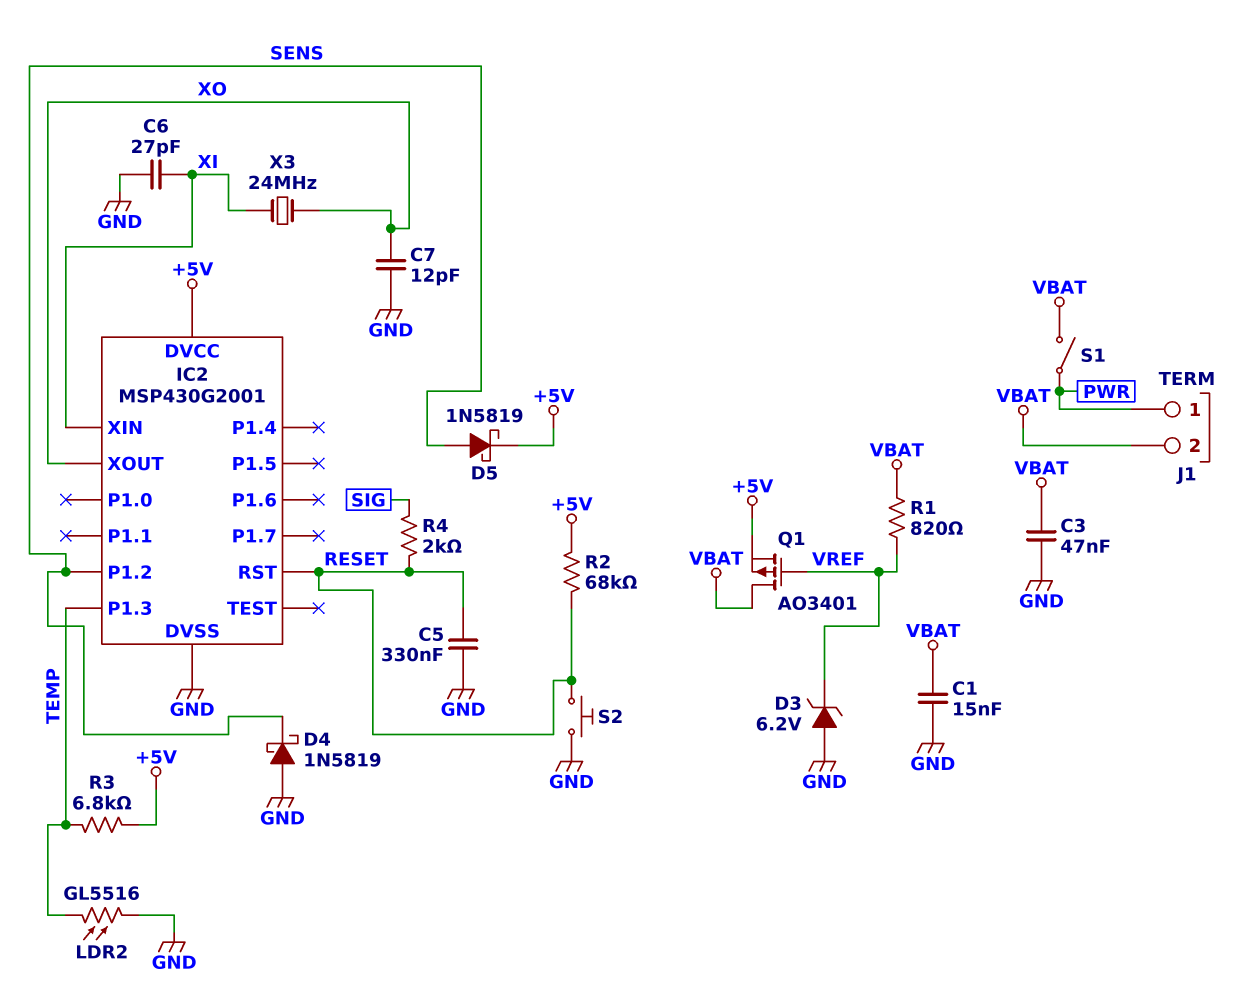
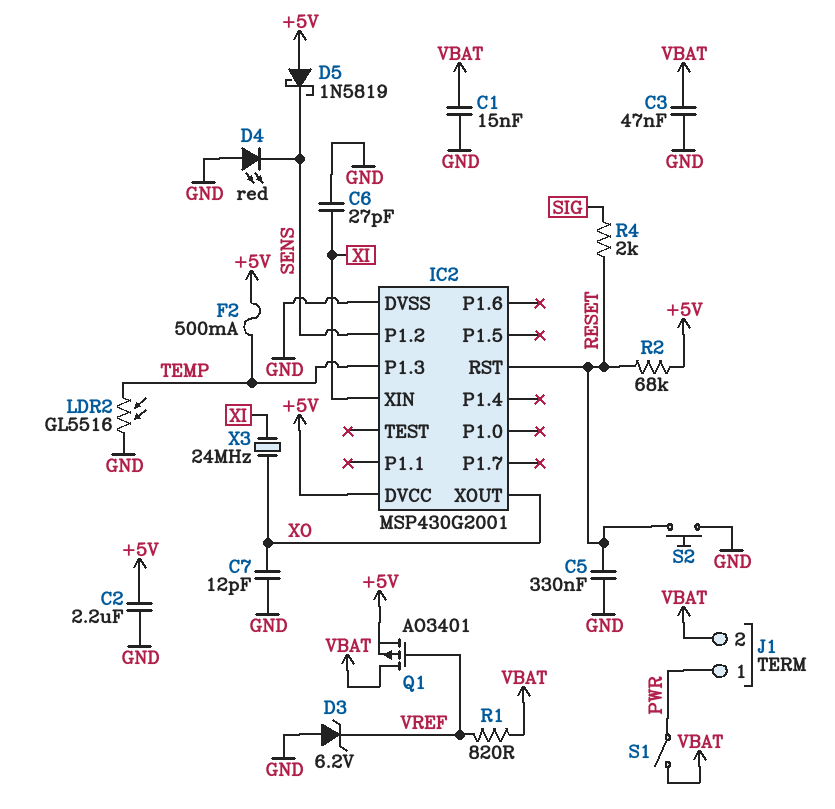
C2: none -> 2.2uF (+5V, GND)
D4: schottky 1N5819 (A GND, K SENS) -> LED red (A GND, K SENS)
D5: schottky 1N5819 (A SENS, K +5V) -> schottky 1N5819 (A +5V, K SENS)
F2: none -> 500mA (+5V, TEMP)
R3: 6.8k (+5V, TEMP) -> none

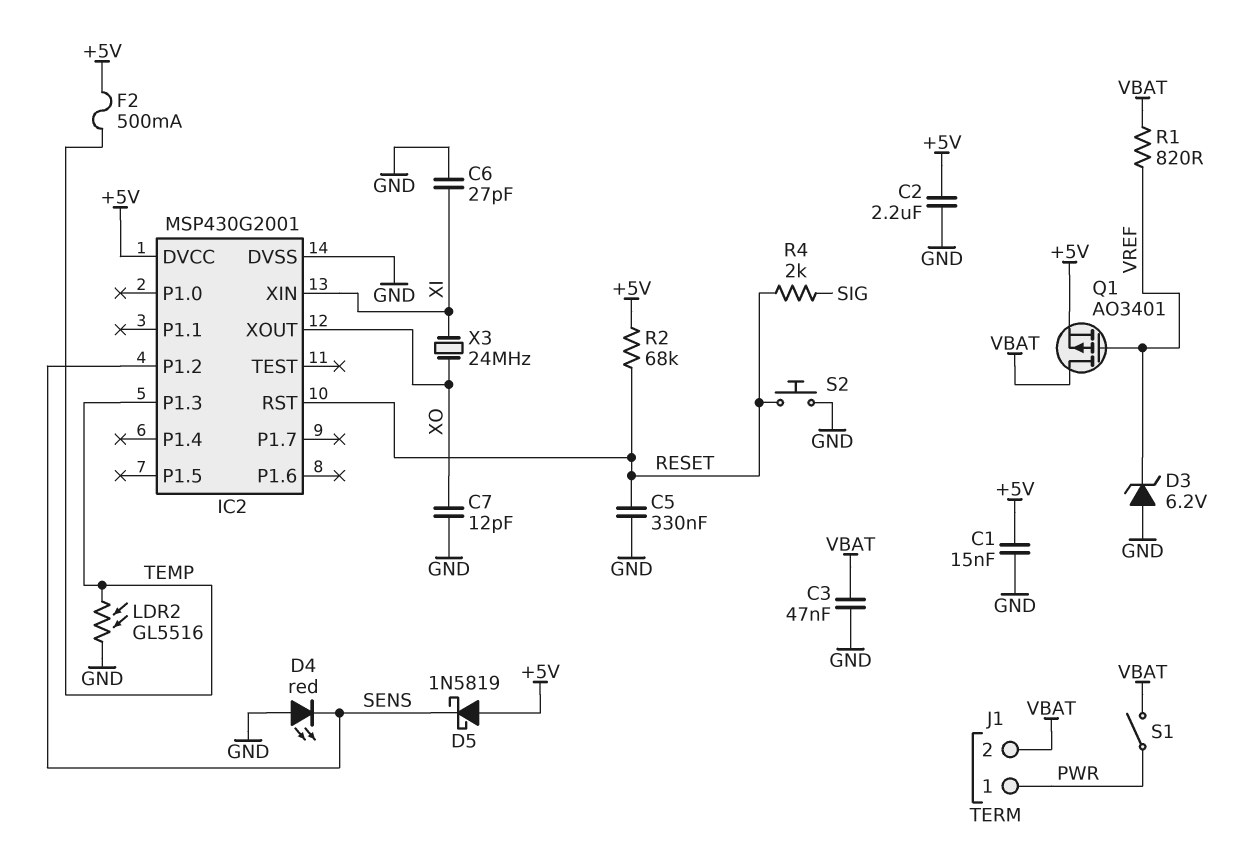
C1: 15nF (GND, VBAT) -> 15nF (+5V, GND)

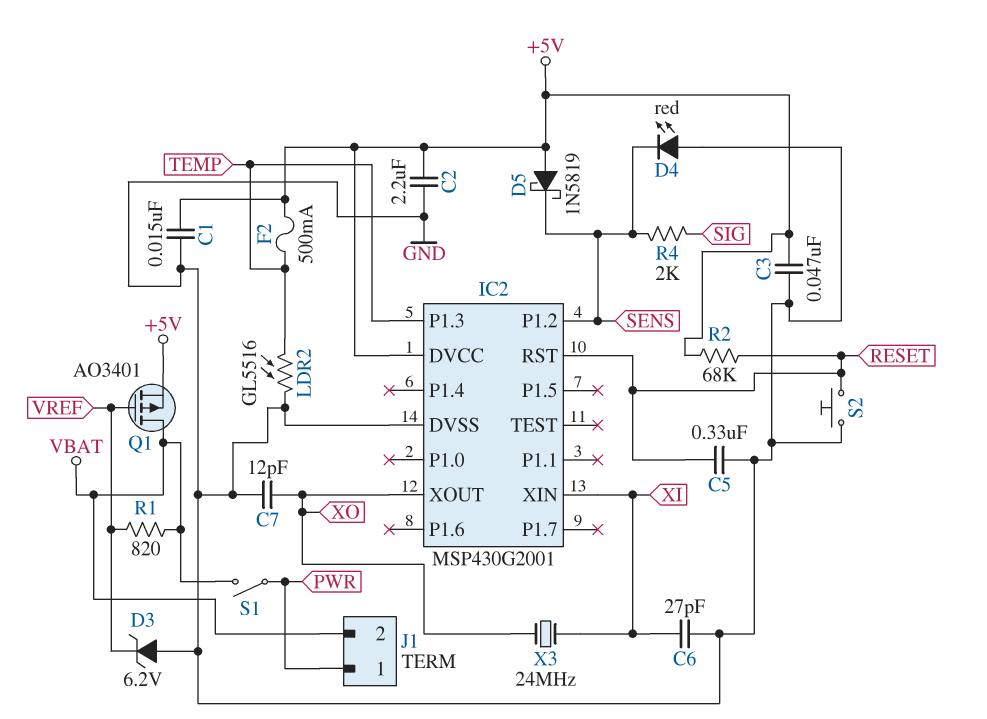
C3: 47nF (GND, VBAT) -> 47nF (+5V, GND)
R4: 2k (RESET, SIG) -> 2k (SENS, SIG)

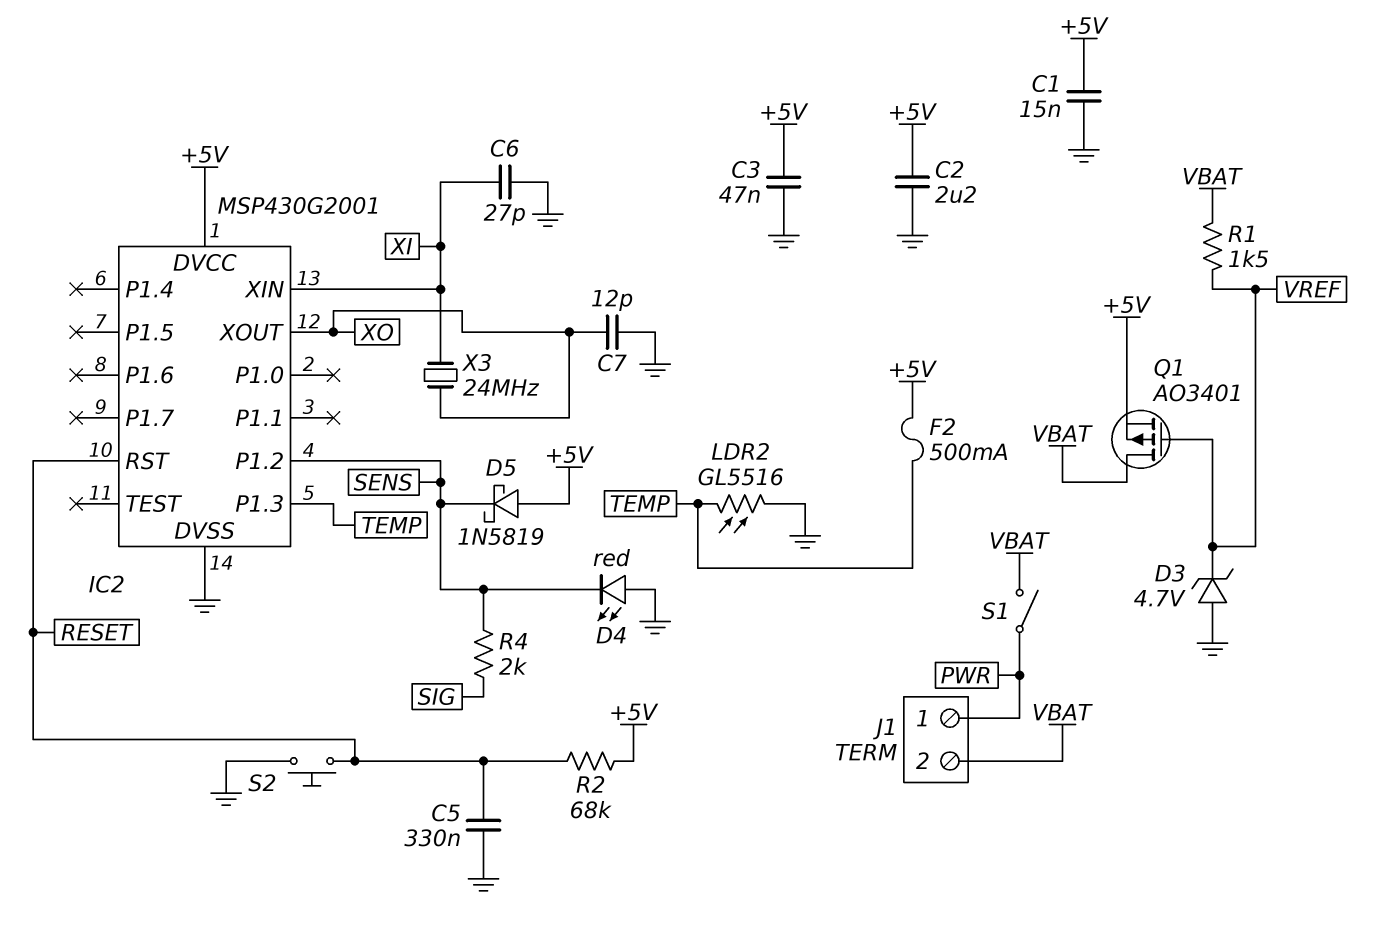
D3: zener 6.2V (A GND, K VREF) -> zener 4.7V (A GND, K VREF)
R1: 820 (VBAT, VREF) -> 1.5k (VBAT, VREF)

